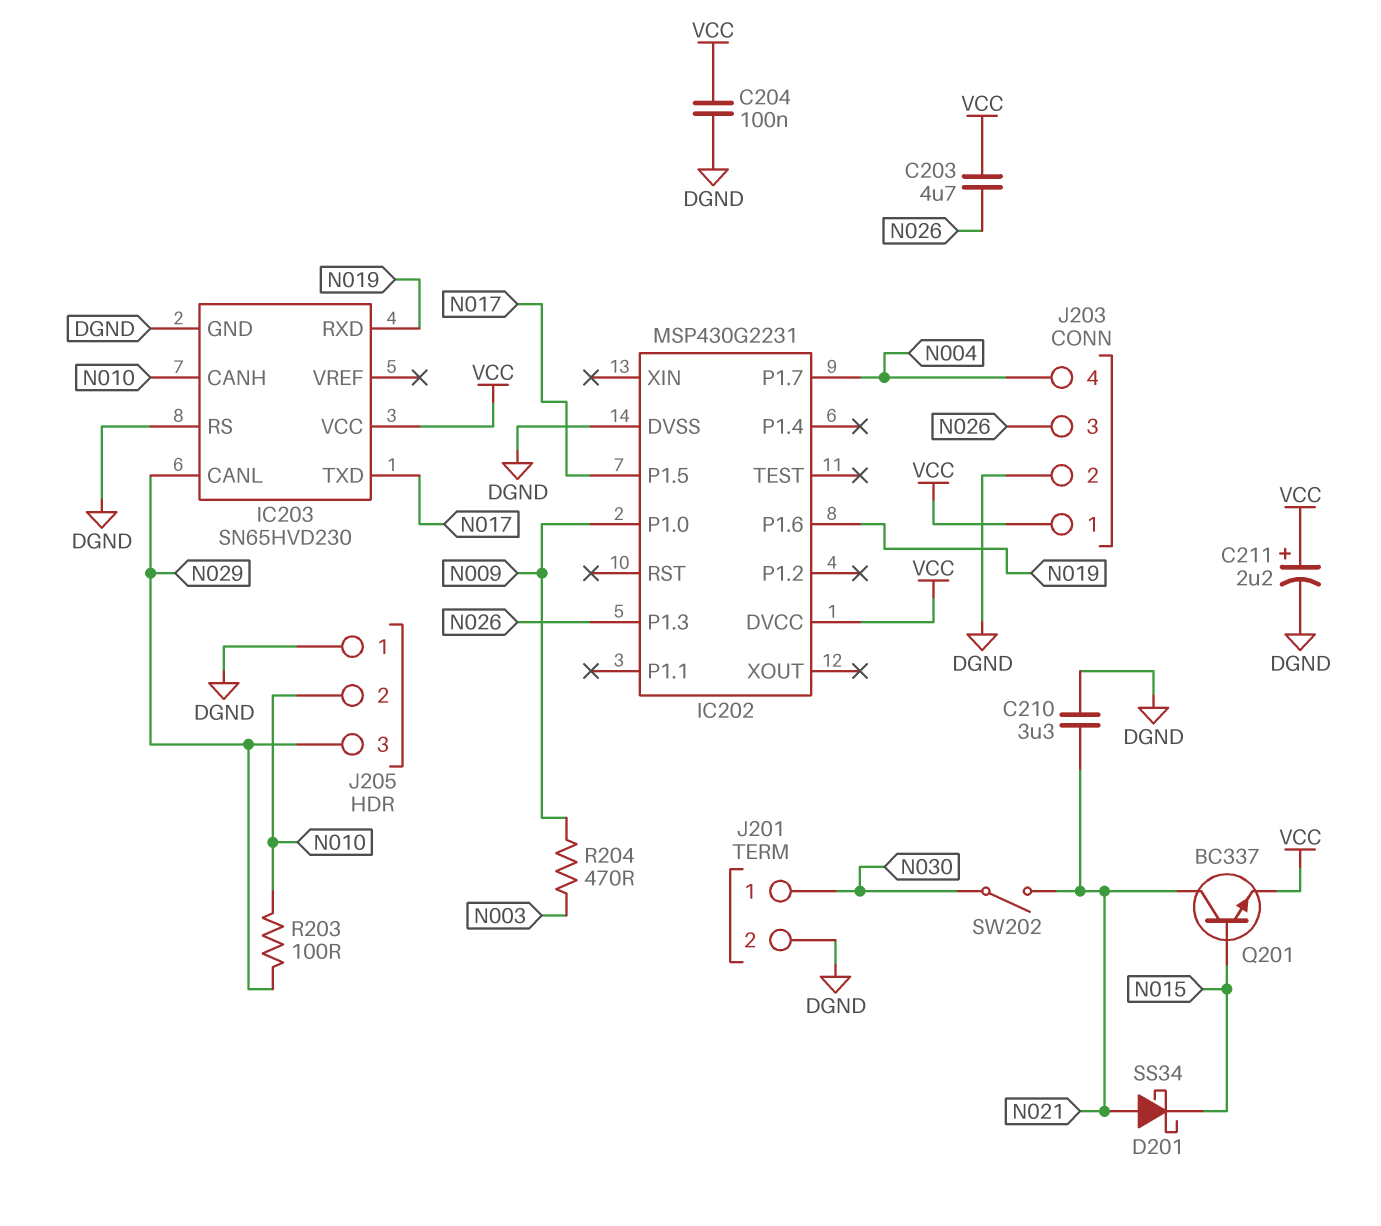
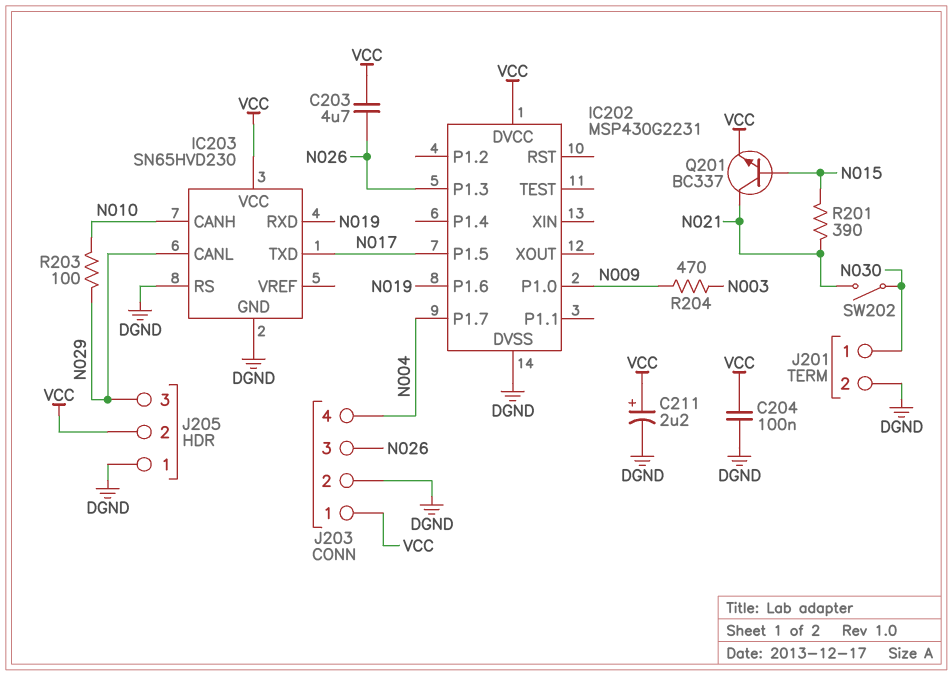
C210: 3.3uF (DGND, N021) -> none
D201: schottky SS34 (A N021, K N015) -> none
J205 pin 2: N010 -> VCC
R201: none -> 390 (N015, N021)

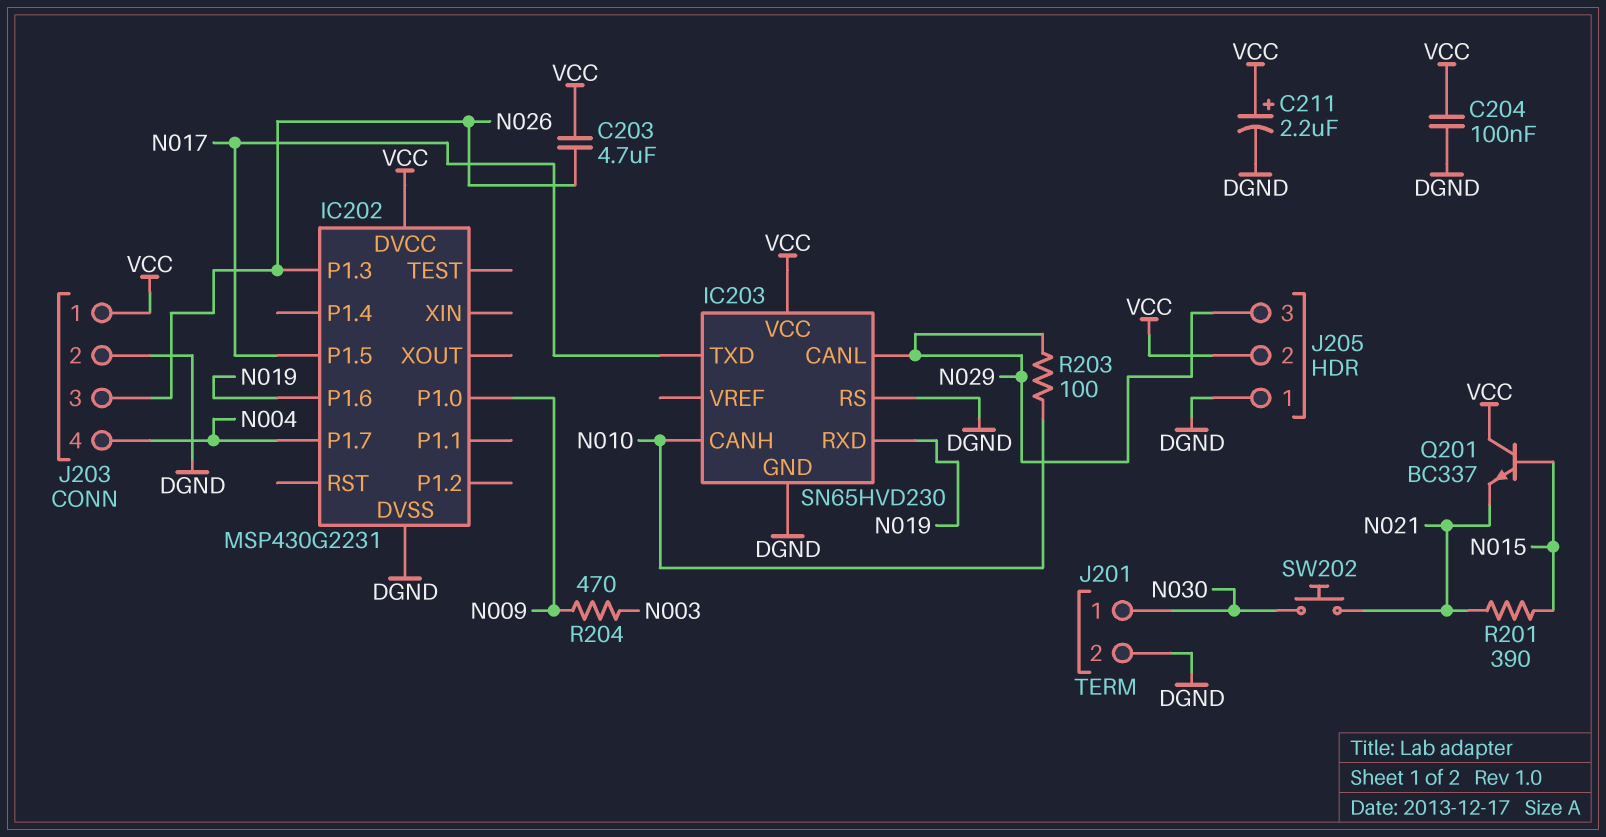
Q201: NPN BC337 (B N015, C N021, E VCC) -> NPN BC337 (B N015, C VCC, E N021)
SW202: switch (N021, N030) -> button (N021, N030)

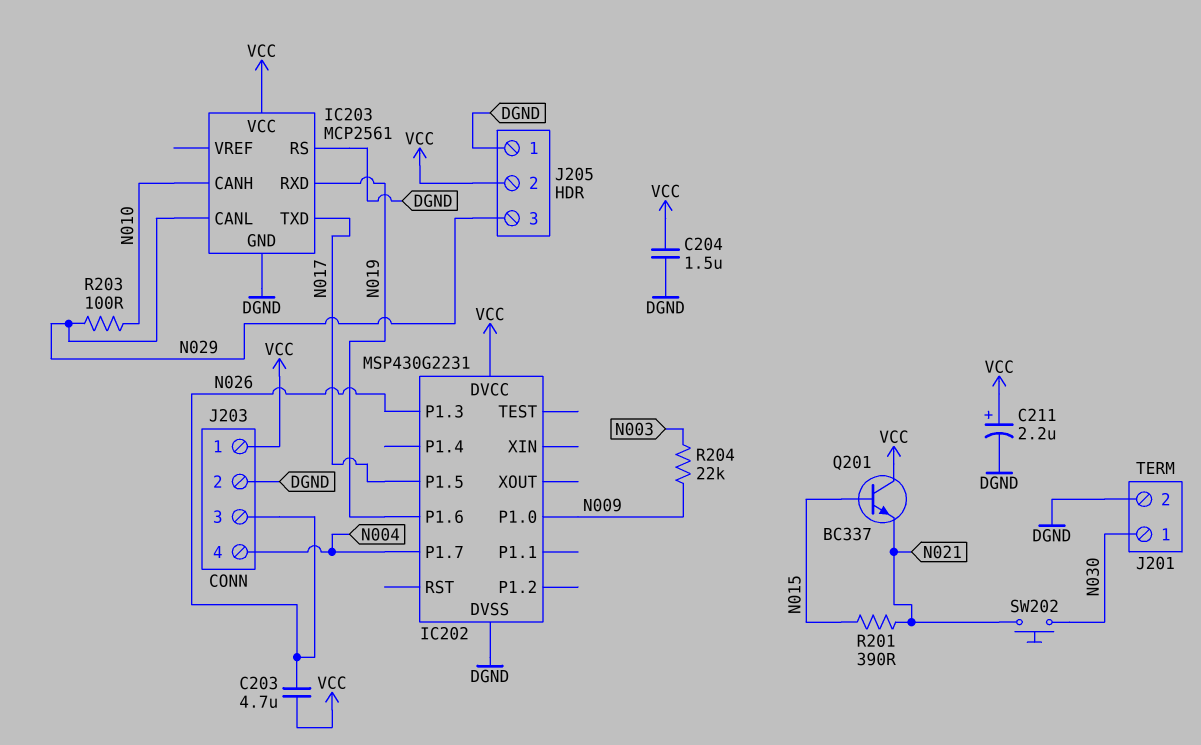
C204: 100nF (DGND, VCC) -> 1.5uF (DGND, VCC)
IC203: SN65HVD230 -> MCP2561
R204: 470 (N003, N009) -> 22k (N003, N009)

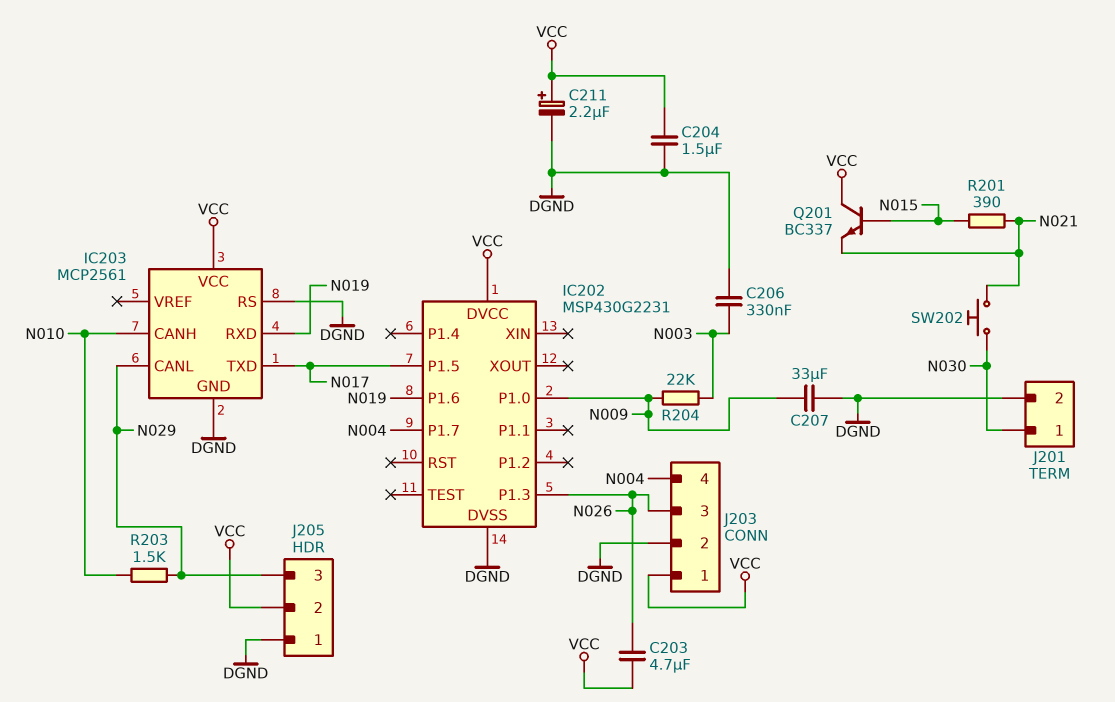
C206: none -> 330nF (DGND, N003)
C207: none -> 33uF (DGND, N009)
R203: 100 (N010, N029) -> 1.5k (N010, N029)

